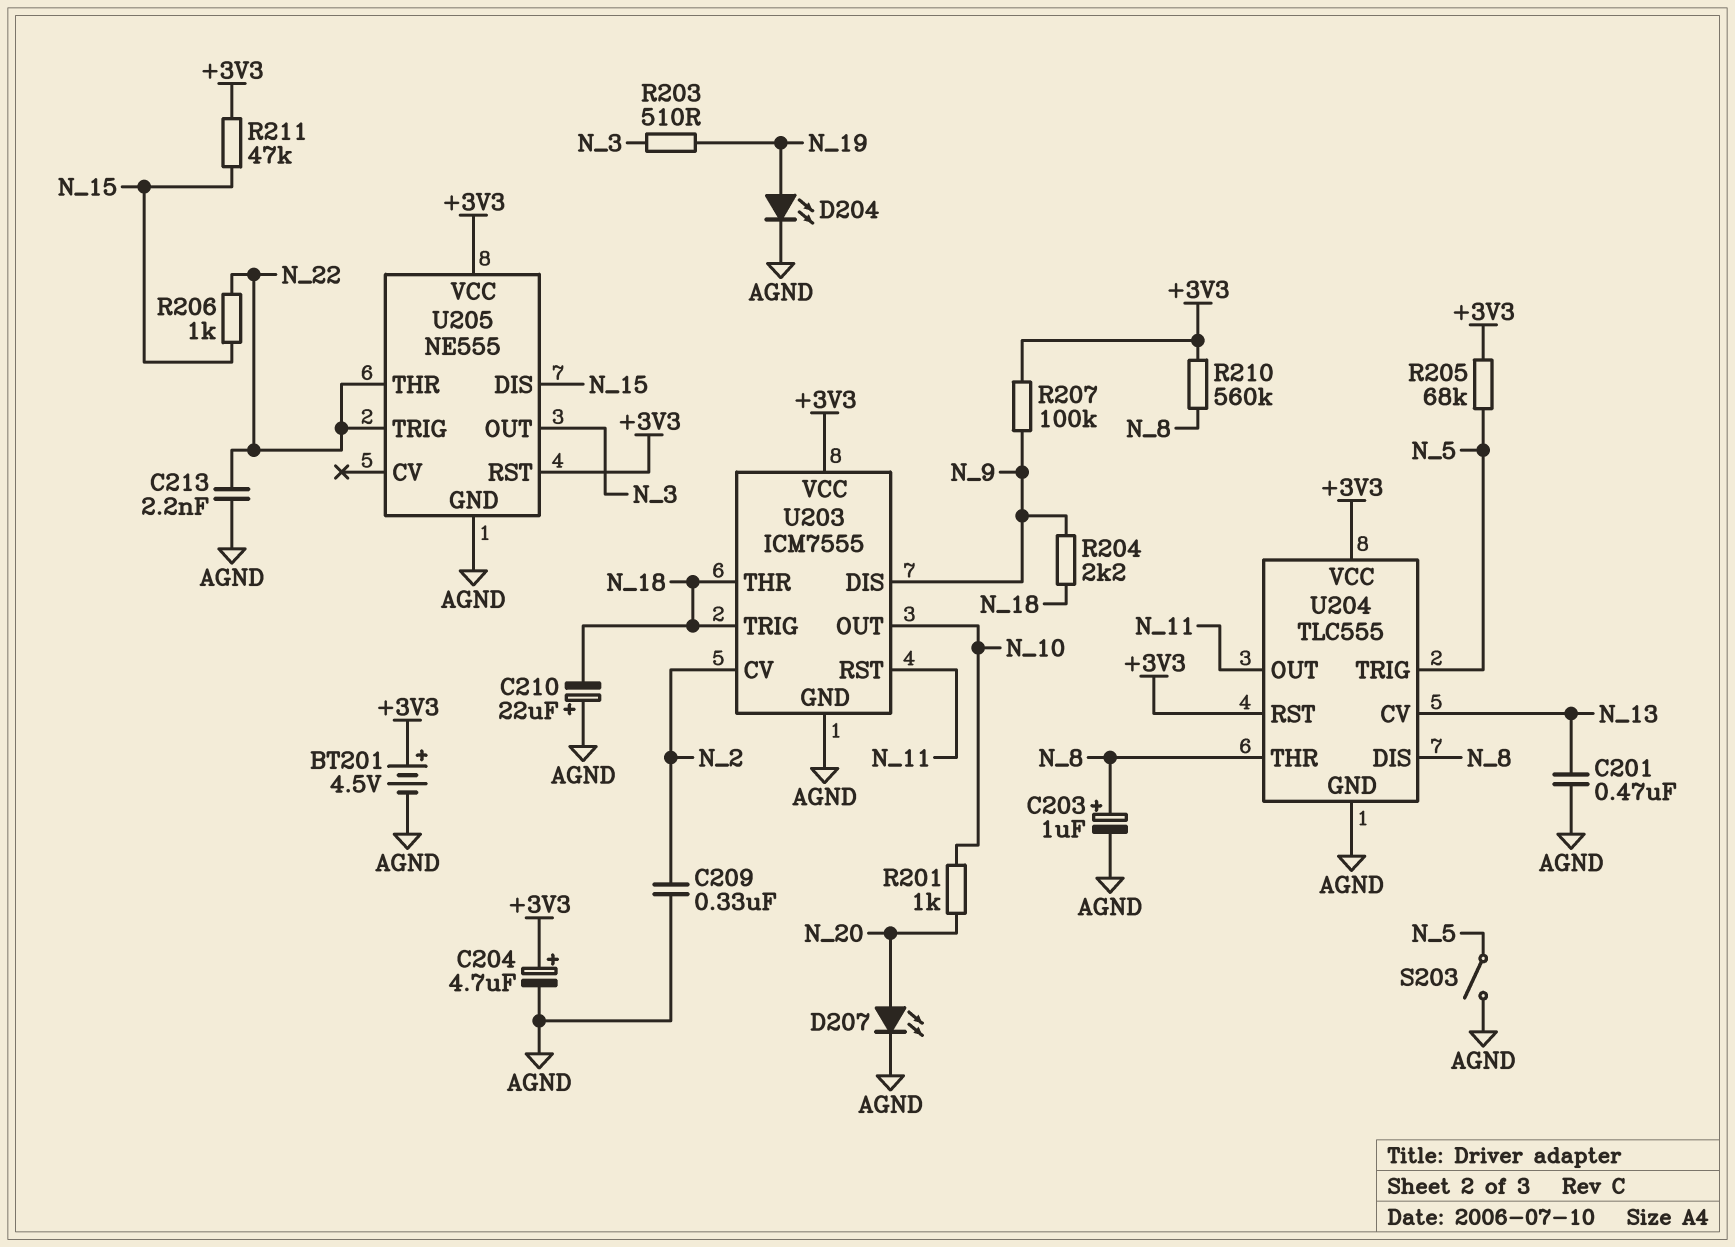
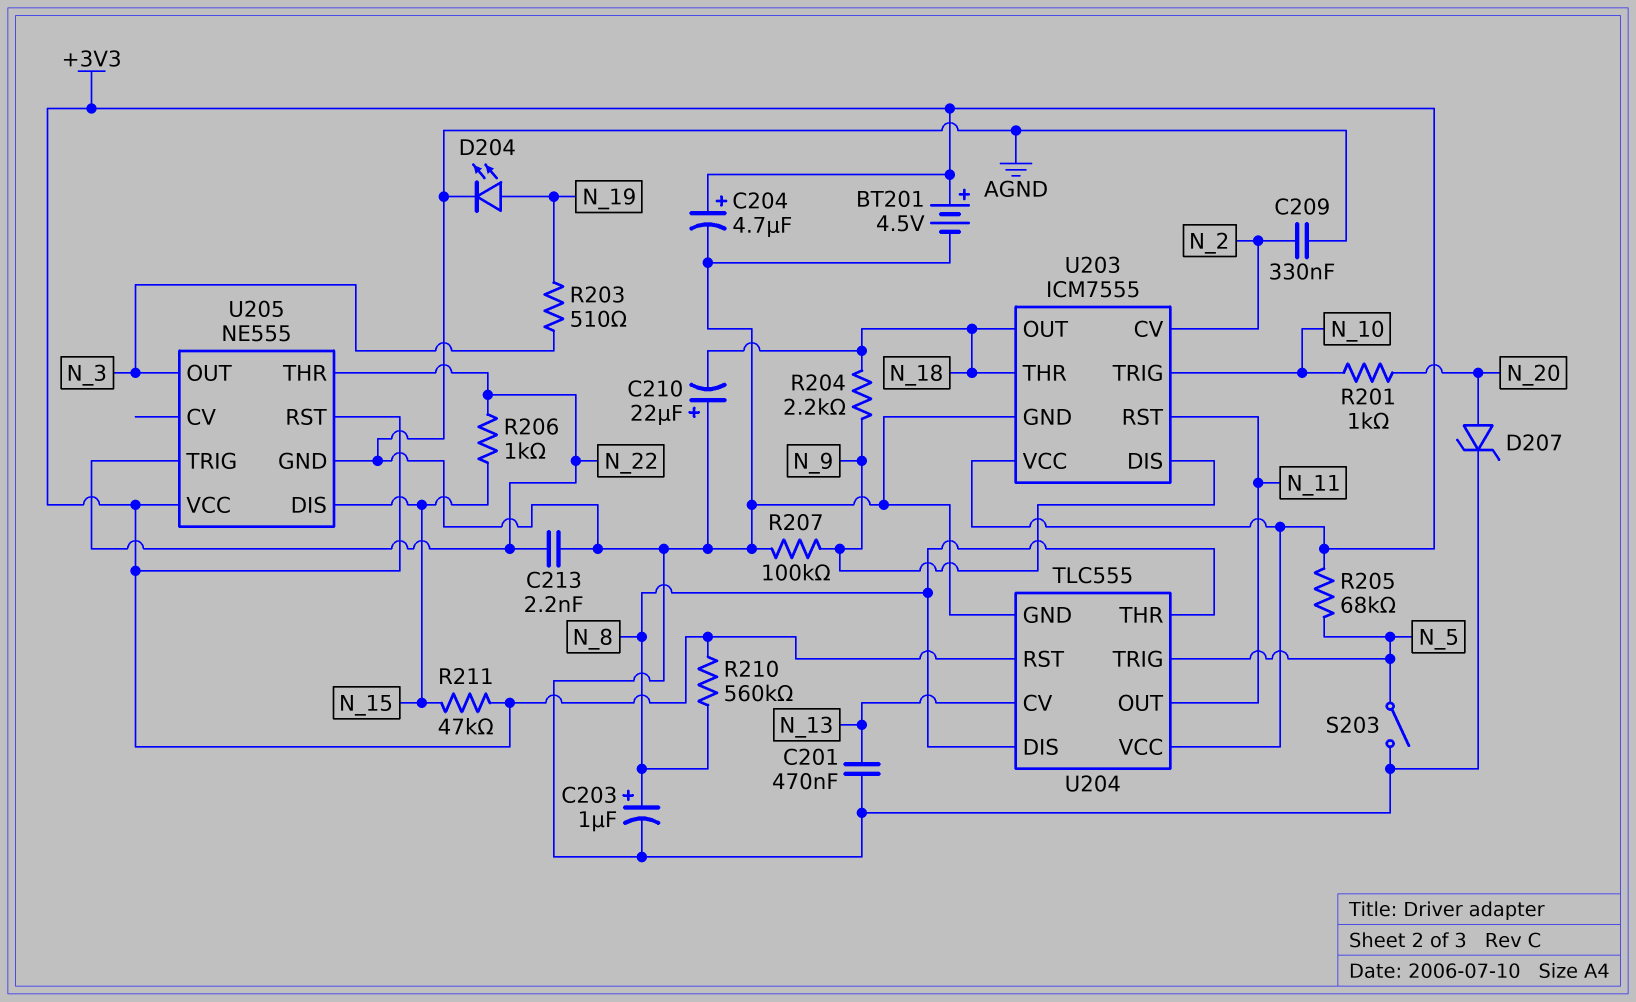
D207: LED (A N_20, K AGND) -> zener (A N_20, K AGND)
R207: 100k (+3V3, N_9) -> 100k (AGND, N_9)
U203 pin OUT: N_10 -> N_18
U203 pin TRIG: N_18 -> N_10

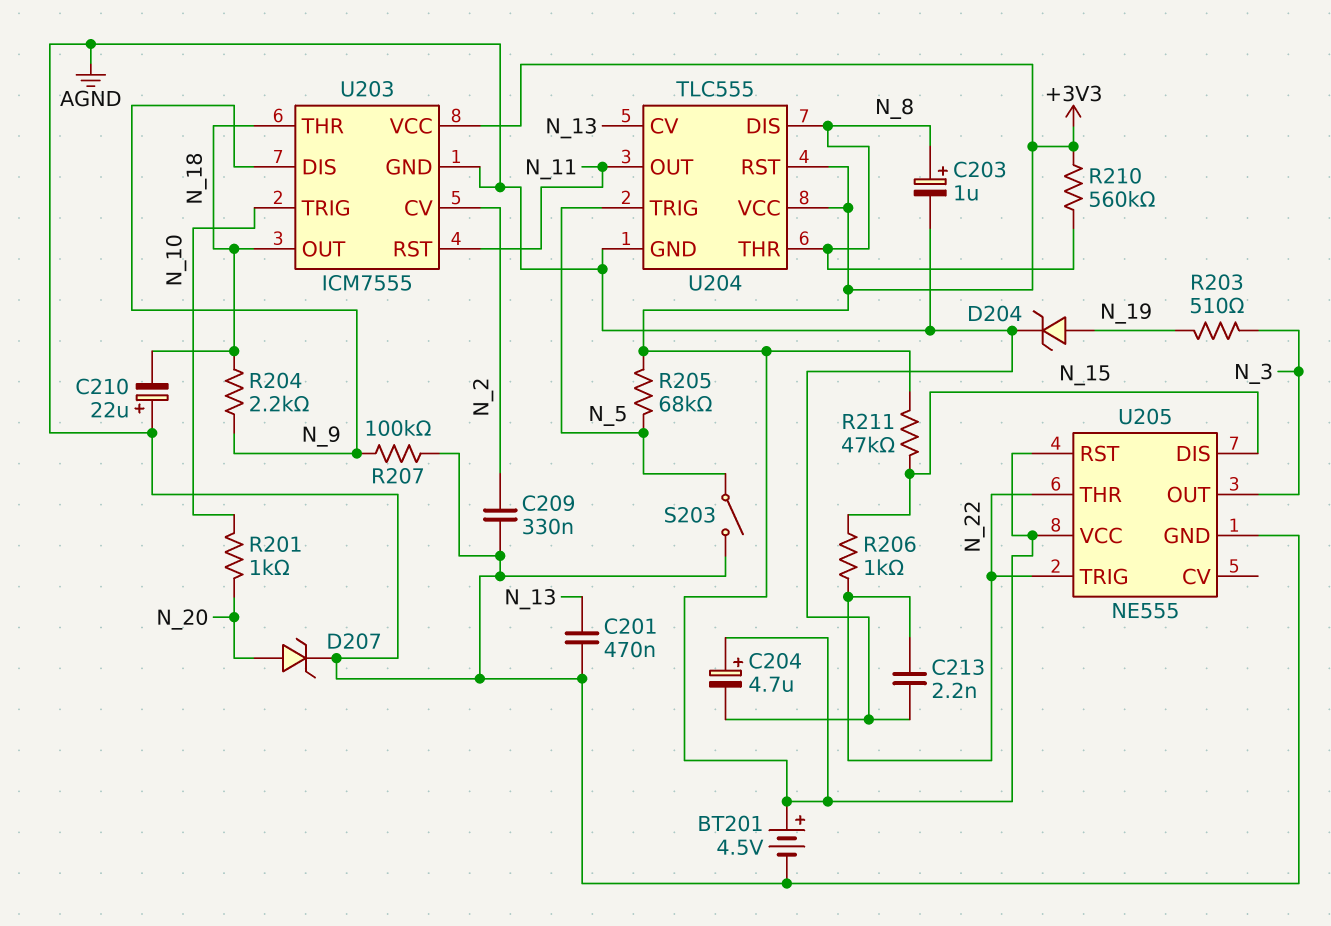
D204: LED (A N_19, K AGND) -> zener (A N_19, K AGND)

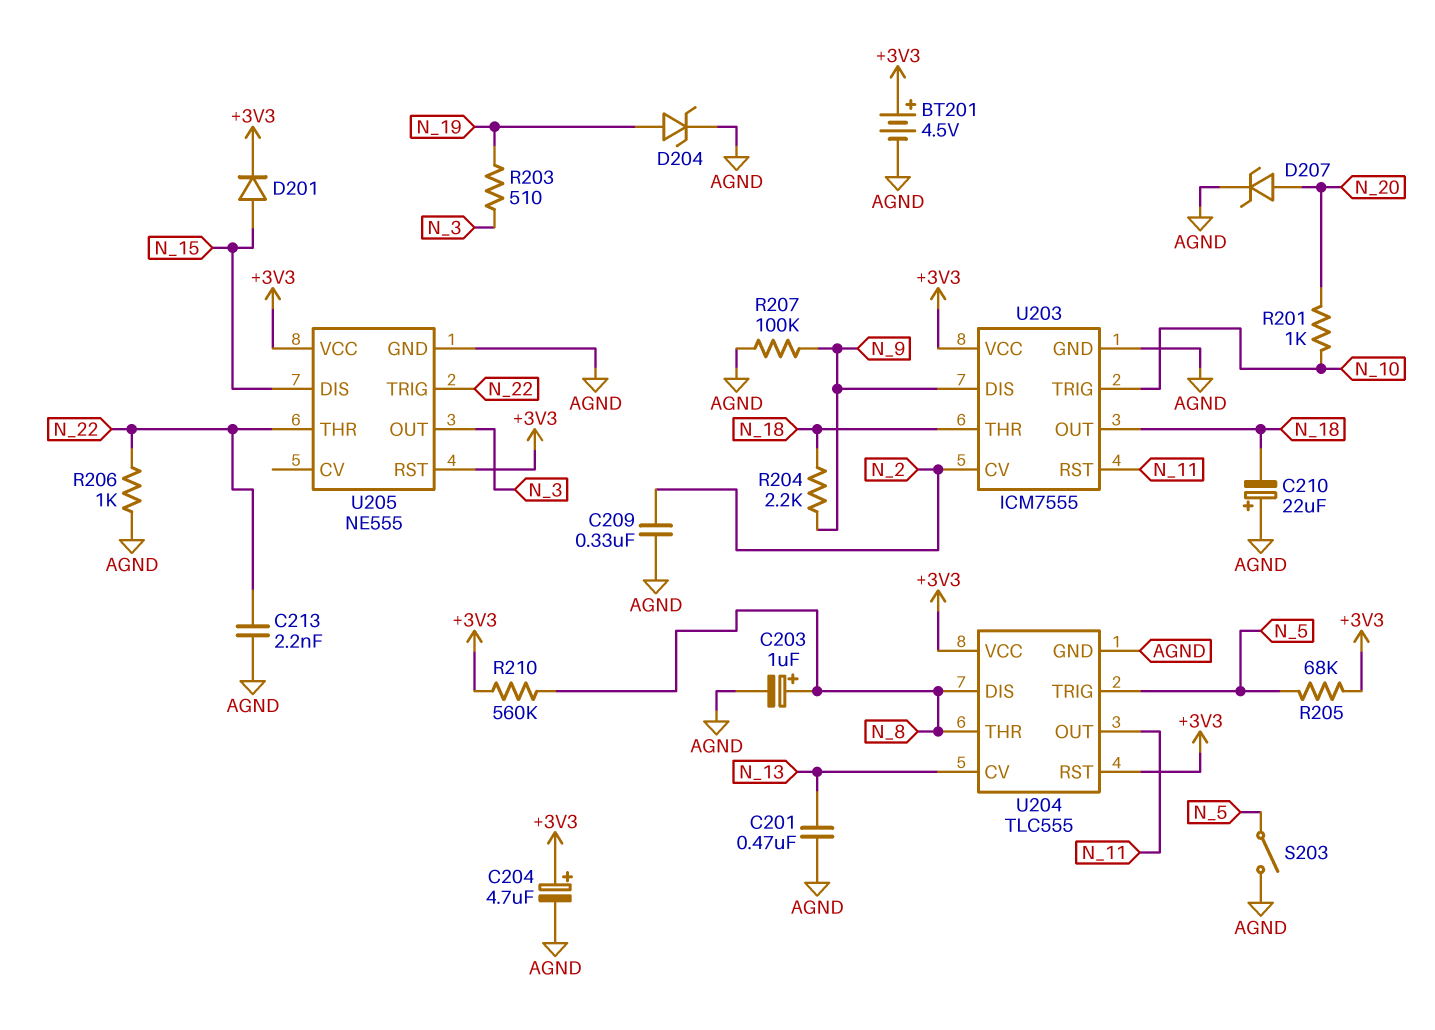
D201: none -> diode (A N_15, K +3V3)
R206: 1k (N_15, N_22) -> 1k (AGND, N_22)
R211: 47k (+3V3, N_15) -> none

